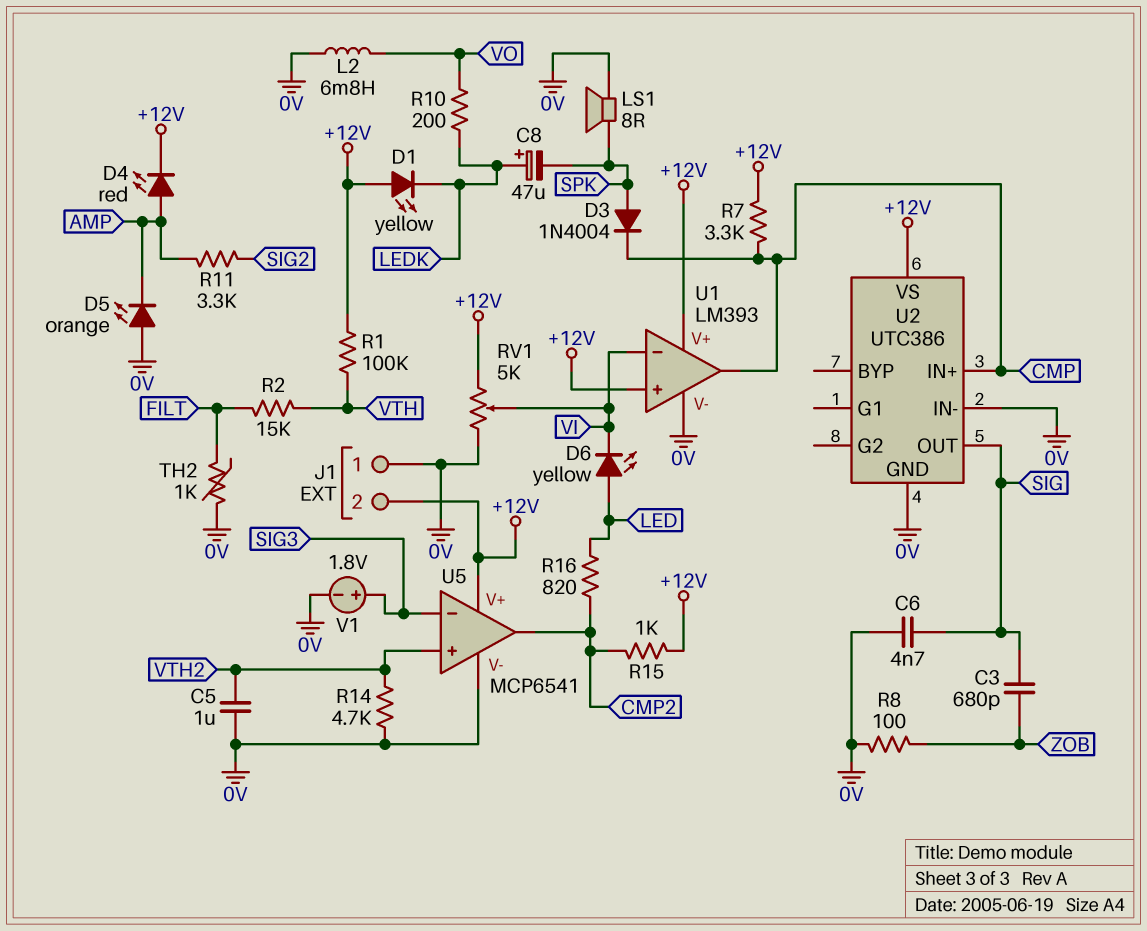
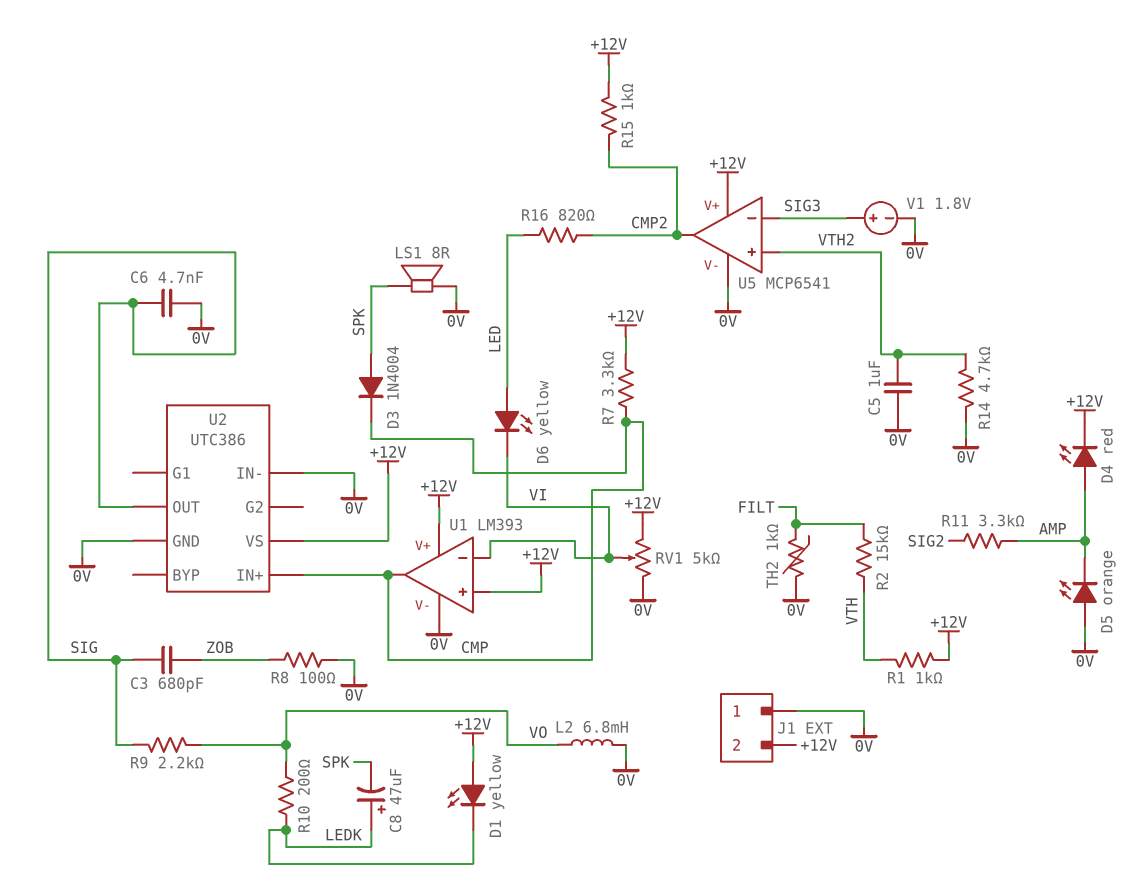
R1: 100k (+12V, VTH) -> 1k (+12V, VTH)
R9: none -> 2.2k (SIG, VO)

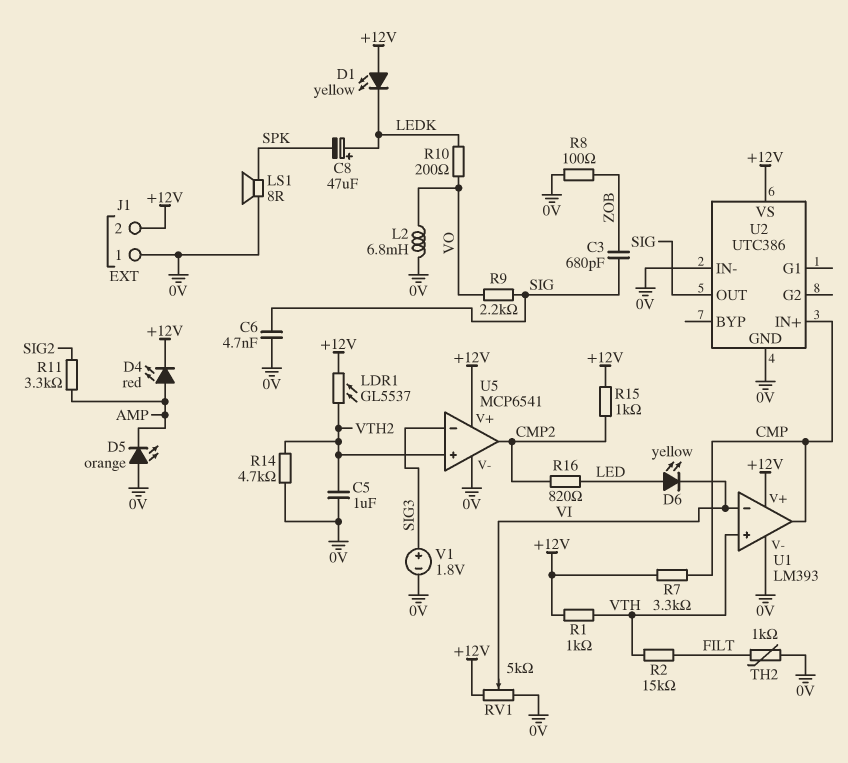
D3: diode 1N4004 (A SPK, K CMP) -> none
LDR1: none -> GL5537 (+12V, VTH2)
U1 pin in+: +12V -> VTH

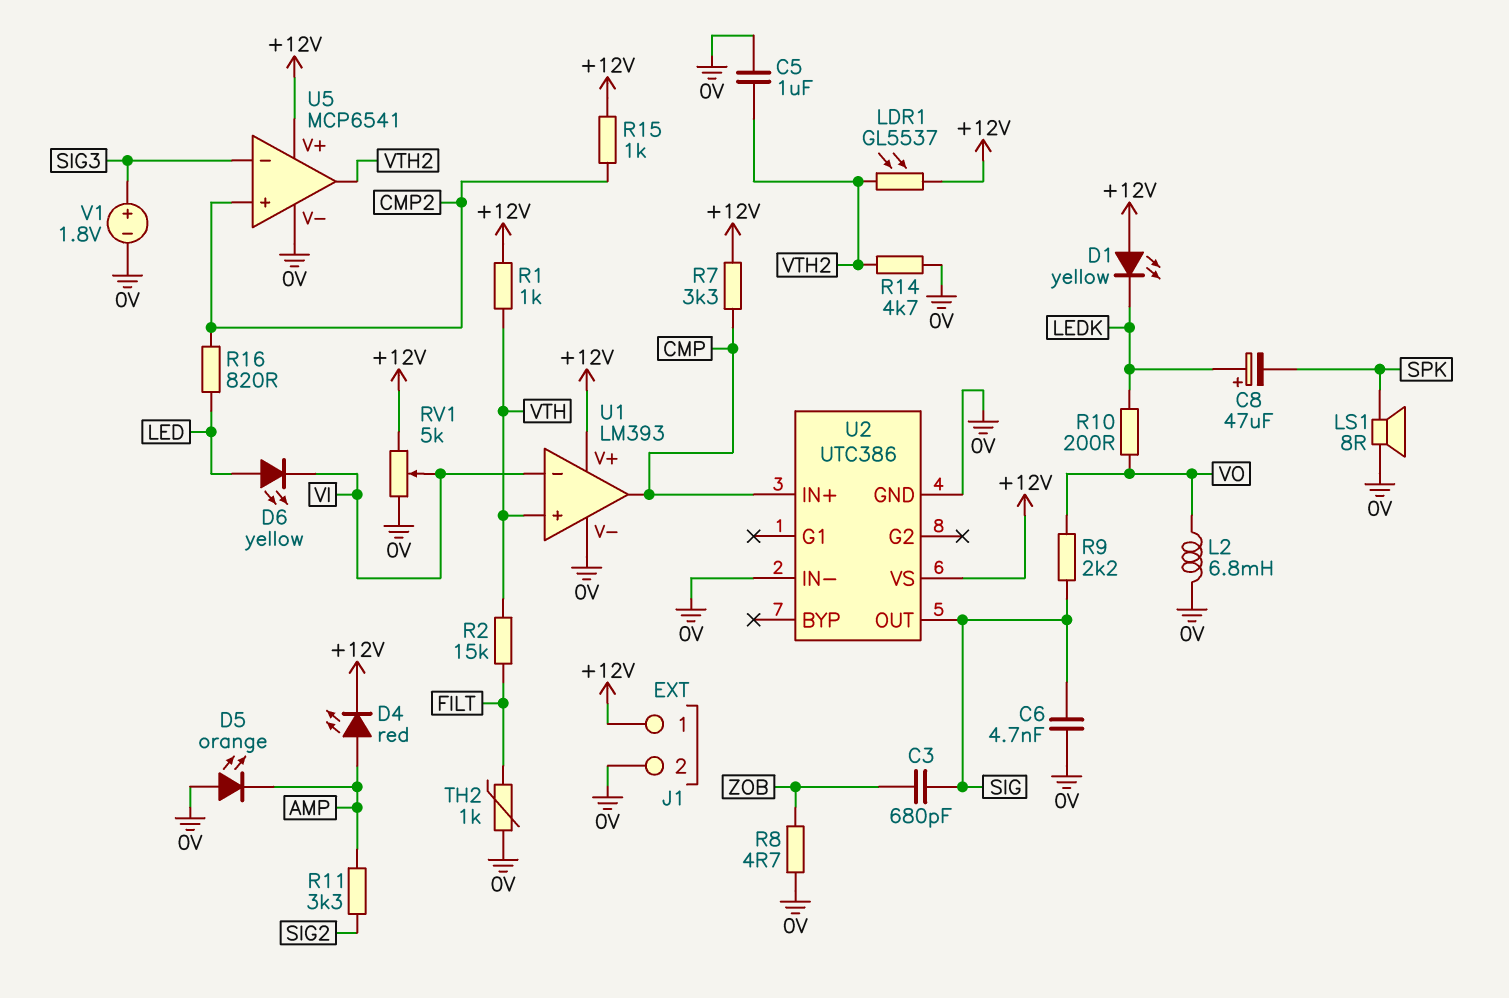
J1 pin 1: 0V -> +12V
J1 pin 2: +12V -> 0V
R8: 100 (0V, ZOB) -> 4.7 (0V, ZOB)
U5 pin in+: VTH2 -> CMP2
U5 pin out: CMP2 -> VTH2

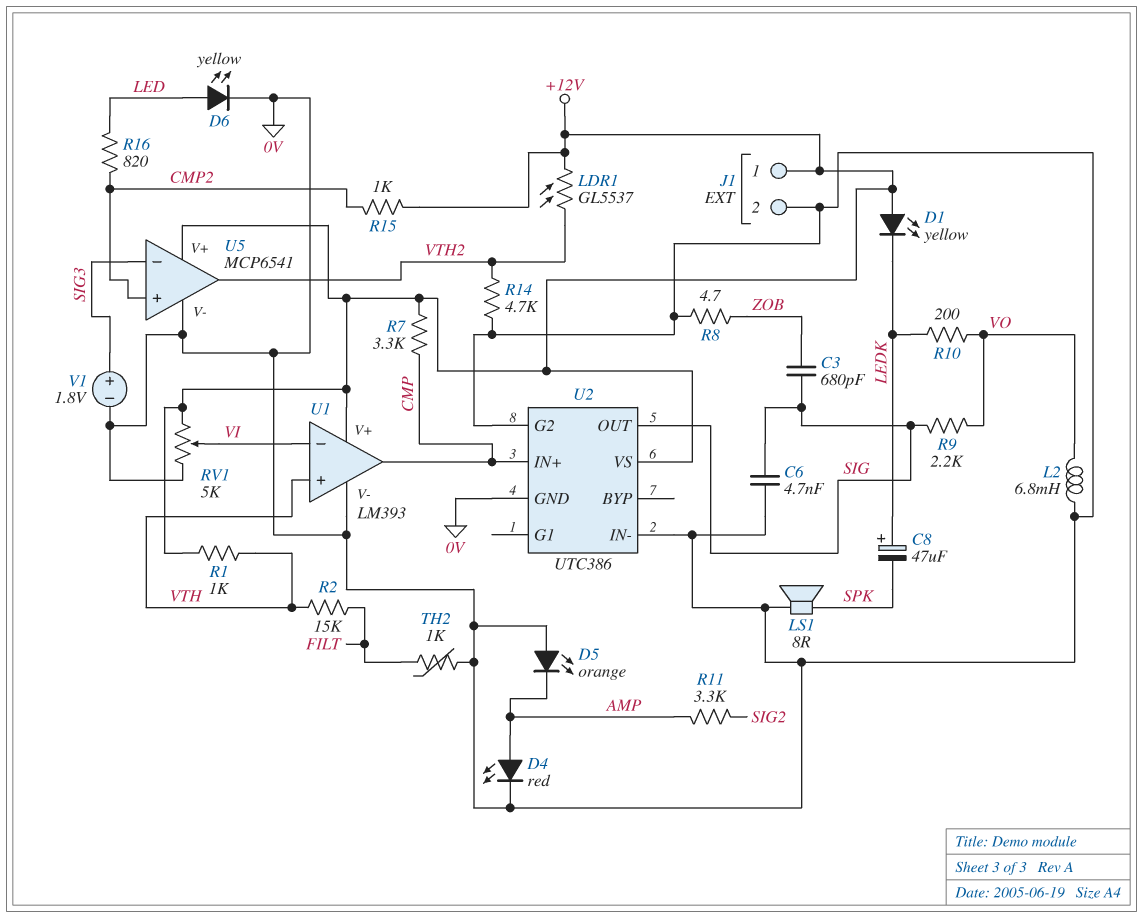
C5: 1uF (0V, VTH2) -> none
D4: LED red (A AMP, K +12V) -> LED red (A AMP, K 0V)
D6: LED yellow (A LED, K VI) -> LED yellow (A LED, K 0V)
U2 pin G2: none -> 0V

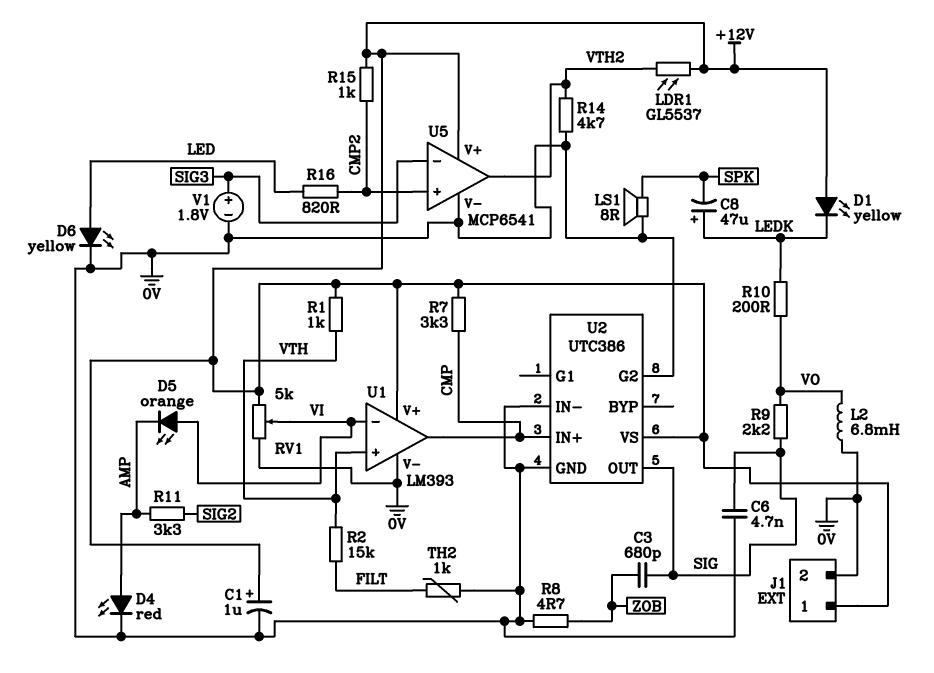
C1: none -> 1uF (plus +12V, minus 0V)
D5: LED orange (A 0V, K AMP) -> LED orange (A VI, K AMP)

